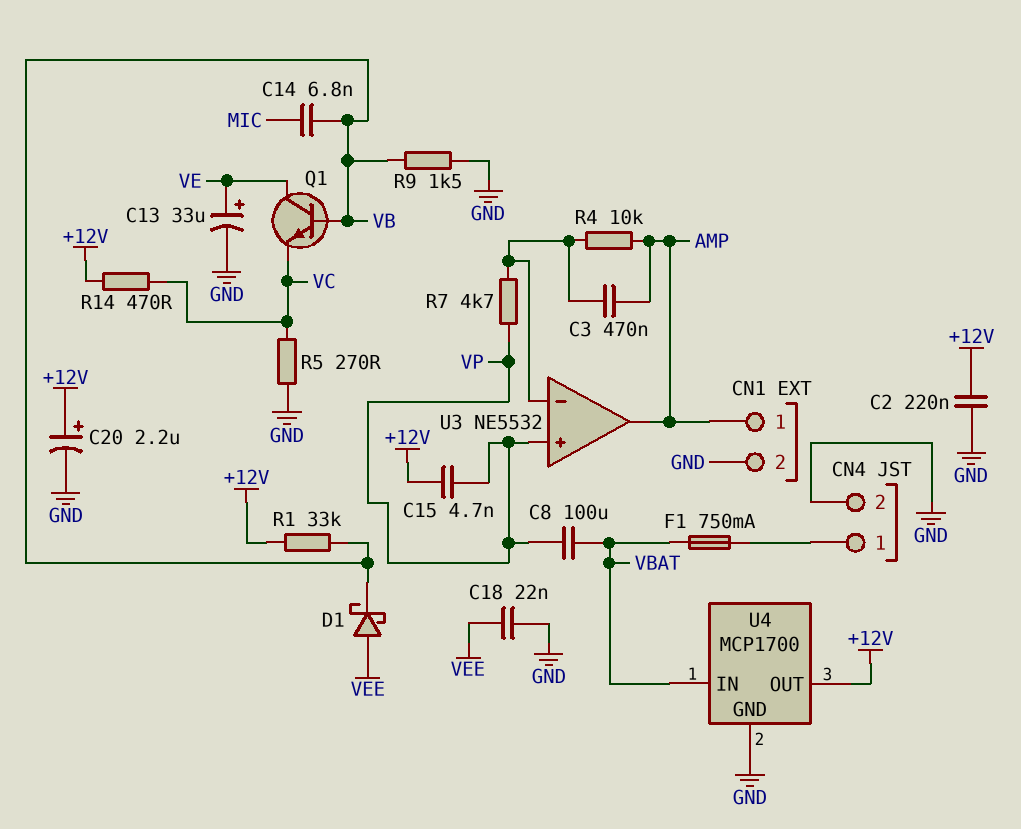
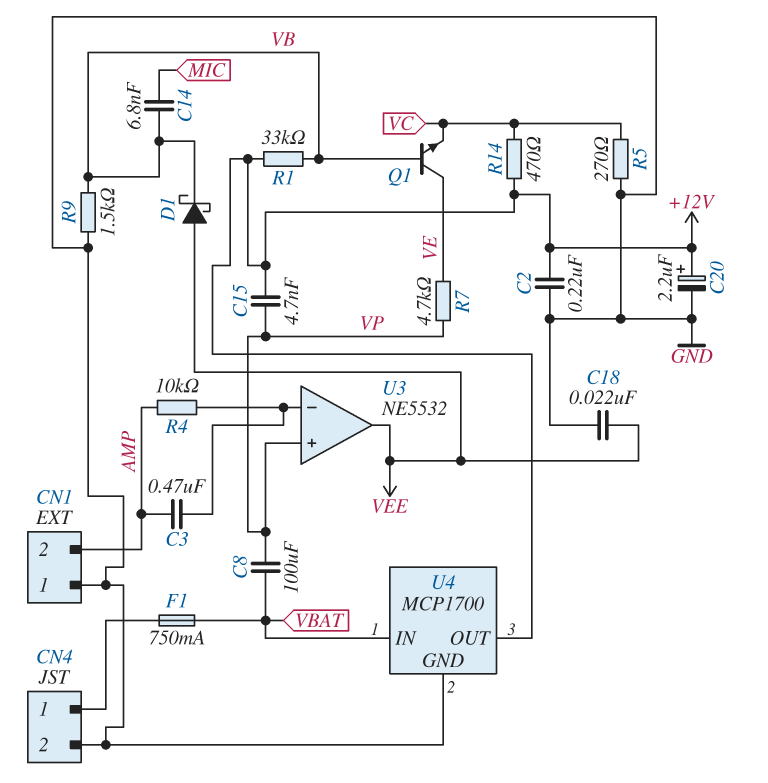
C13: 33uF (plus VE, minus GND) -> none
CN1 pin 1: AMP -> GND
CN1 pin 2: GND -> AMP
R7: 4.7k (U3/in-, VP) -> 4.7k (VE, VP)
U3 pin out: AMP -> VEE

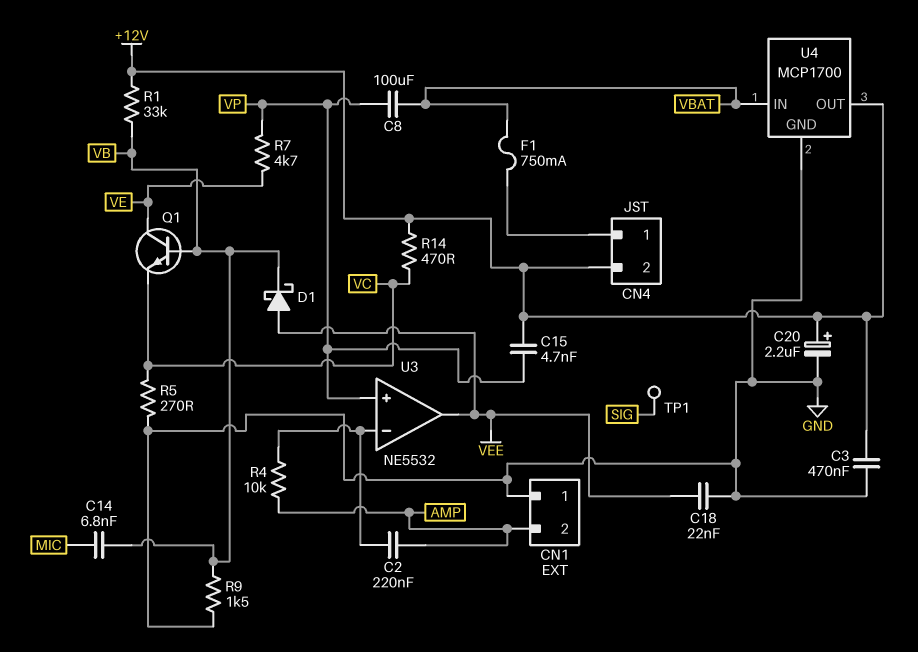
C2: 220nF (+12V, GND) -> 220nF (AMP, U3/in-)
C3: 470nF (AMP, U3/in-) -> 470nF (+12V, GND)
CN4 pin 2: GND -> +12V
TP1: none -> test point (SIG)

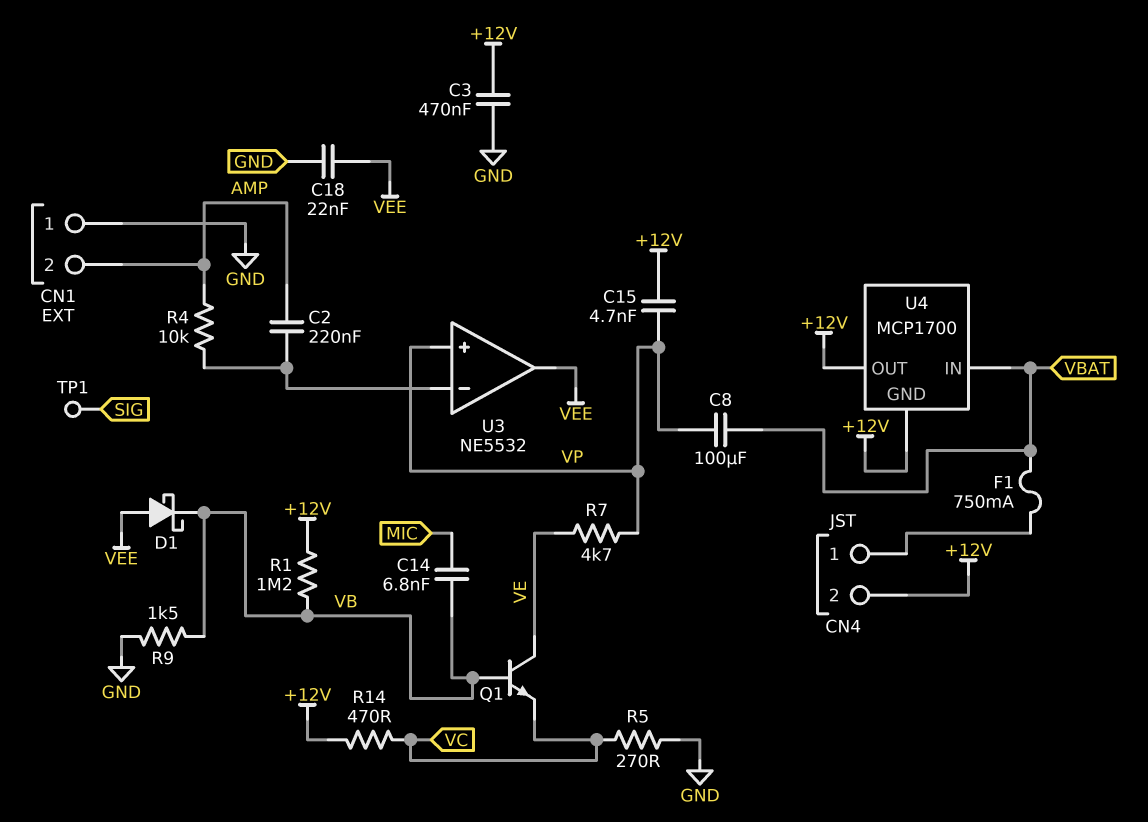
C20: 2.2uF (plus +12V, minus GND) -> none
R1: 33k (+12V, VB) -> 1.2M (+12V, VB)
U4 pin GND: GND -> +12V

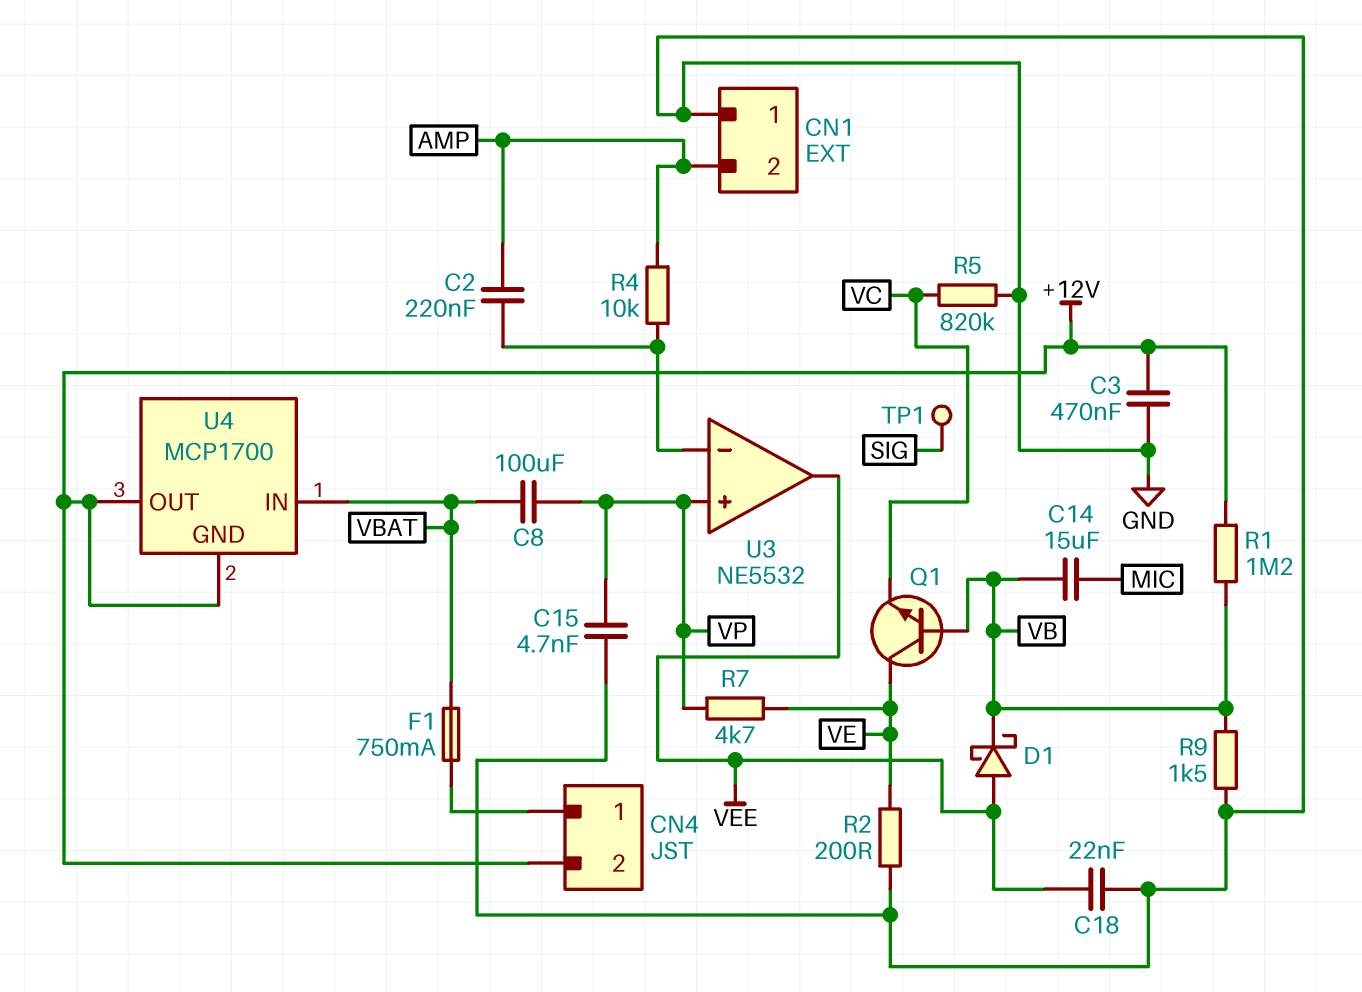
C14: 6.8nF (MIC, VB) -> 15uF (MIC, VB)
C15: 4.7nF (+12V, VP) -> 4.7nF (GND, VP)
R2: none -> 200 (GND, VE)
R5: 270 (GND, VC) -> 820k (GND, VC)
R14: 470 (+12V, VC) -> none

